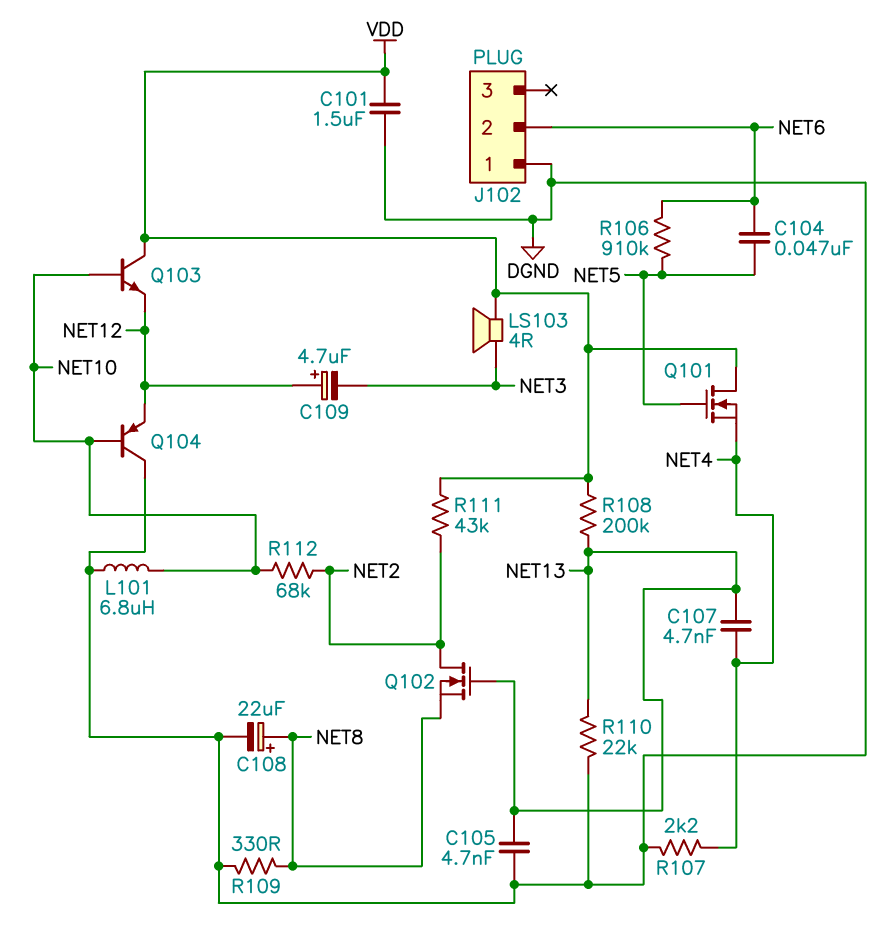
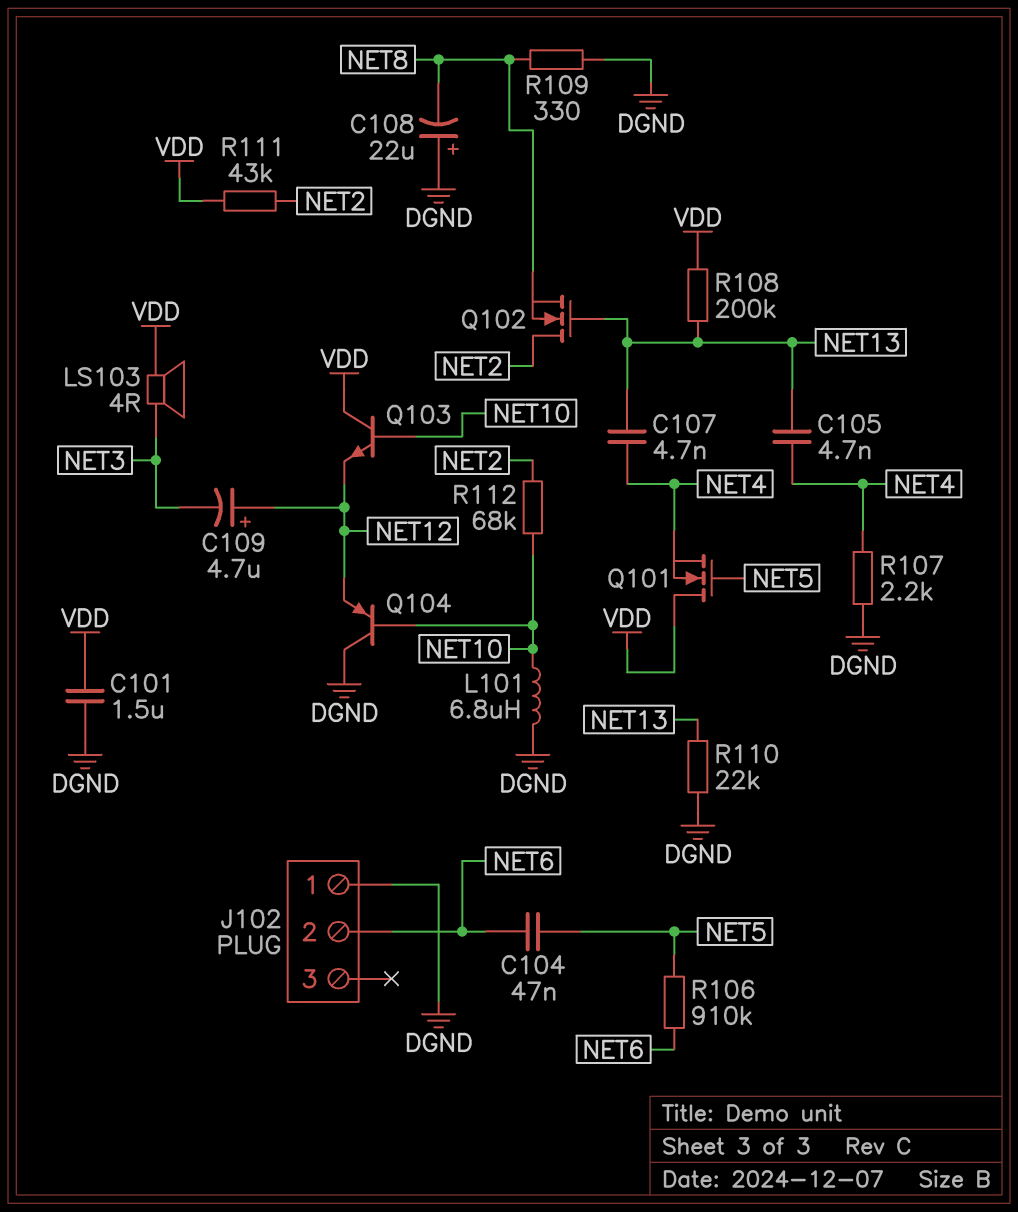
C105: 4.7nF (DGND, NET13) -> 4.7nF (NET4, NET13)
C108: 22uF (plus NET8, minus DGND) -> 22uF (plus DGND, minus NET8)

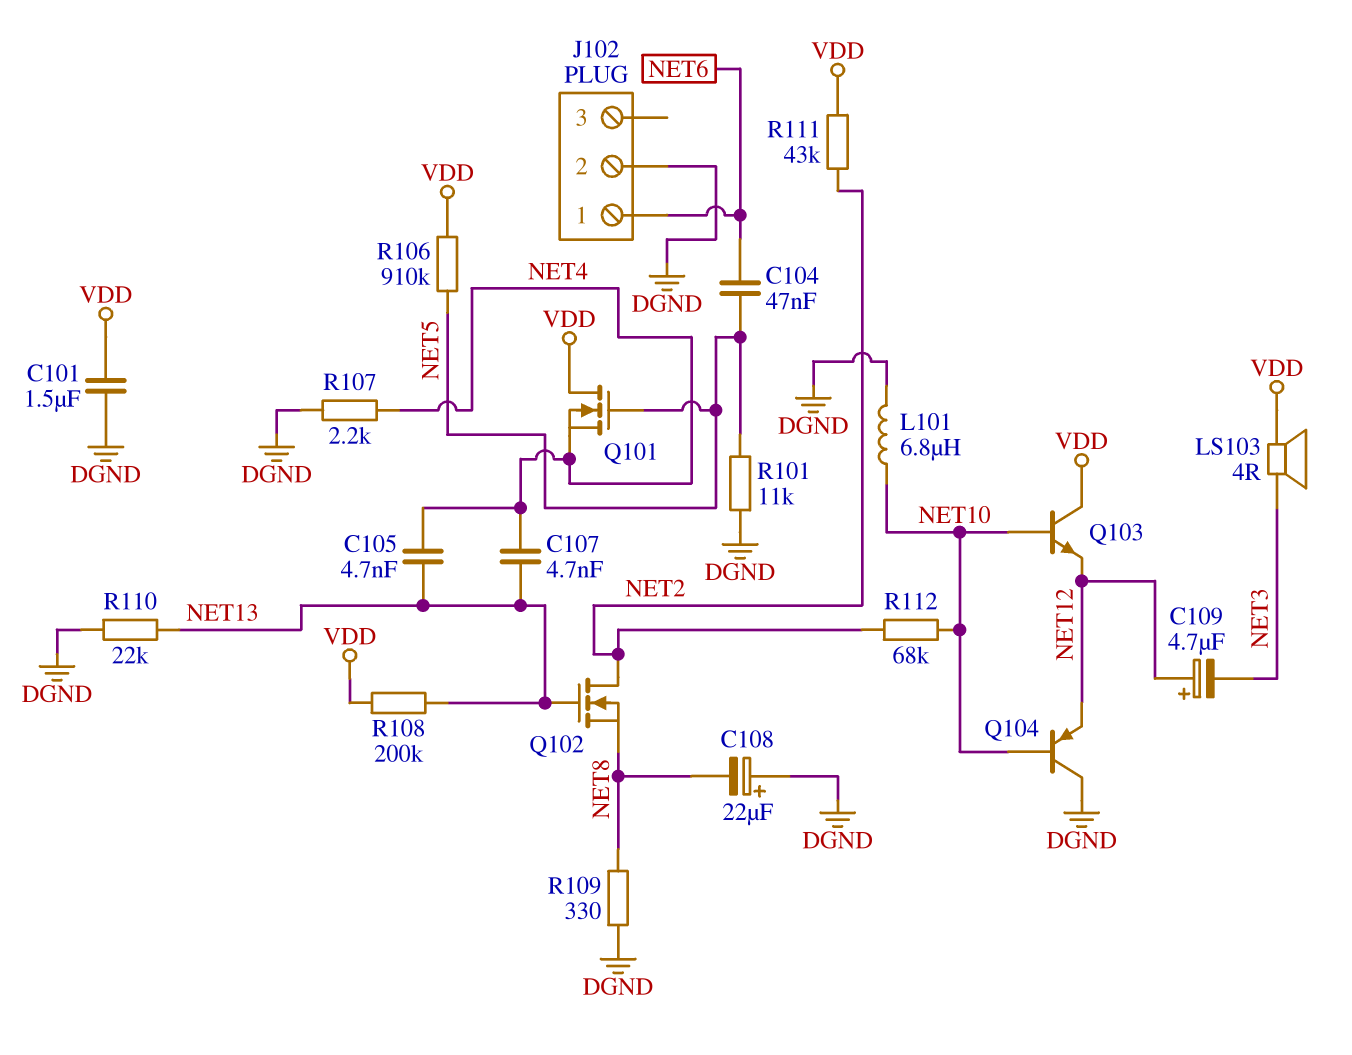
J102 pin 1: DGND -> NET6
J102 pin 2: NET6 -> DGND
R101: none -> 11k (DGND, NET5)
R106: 910k (NET5, NET6) -> 910k (NET5, VDD)

